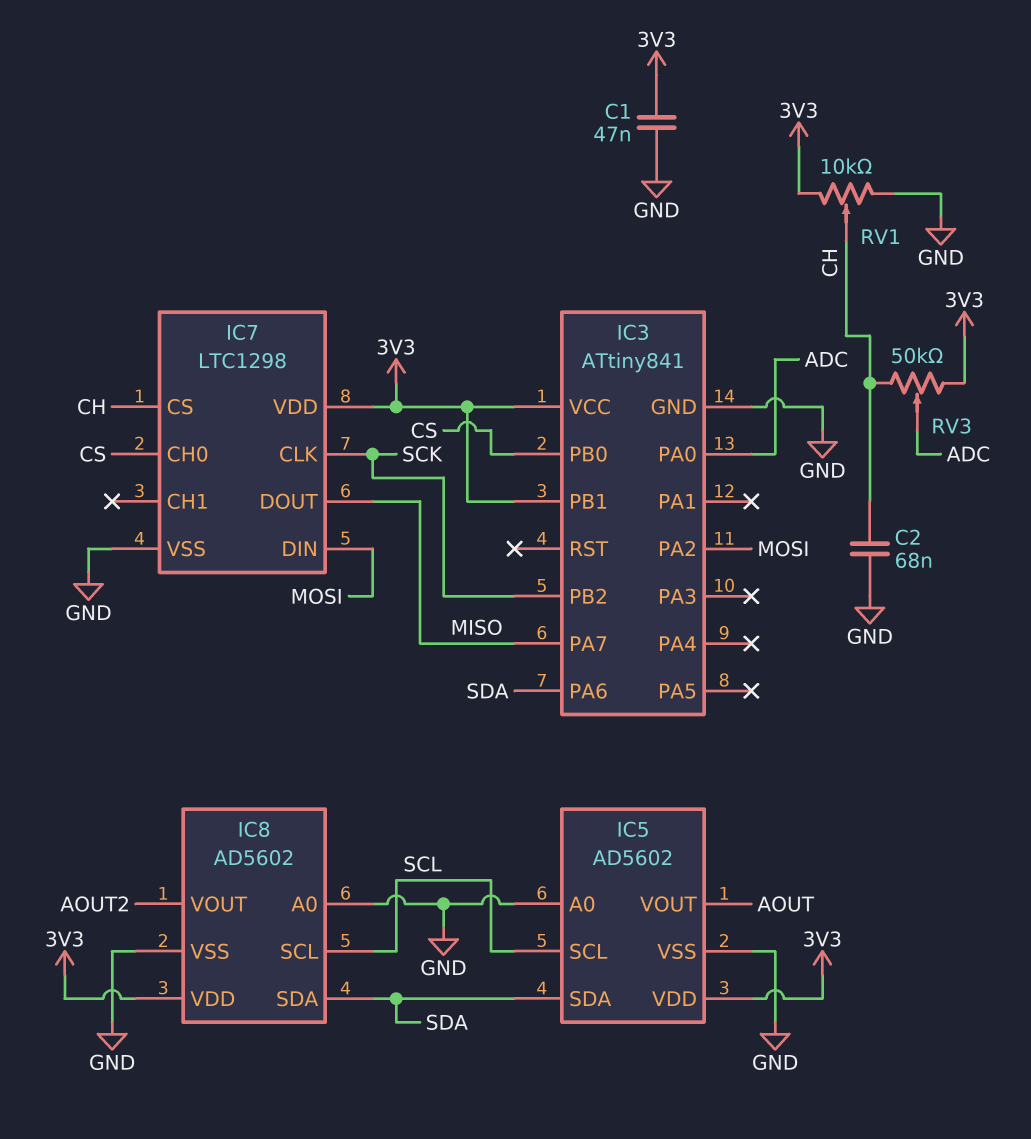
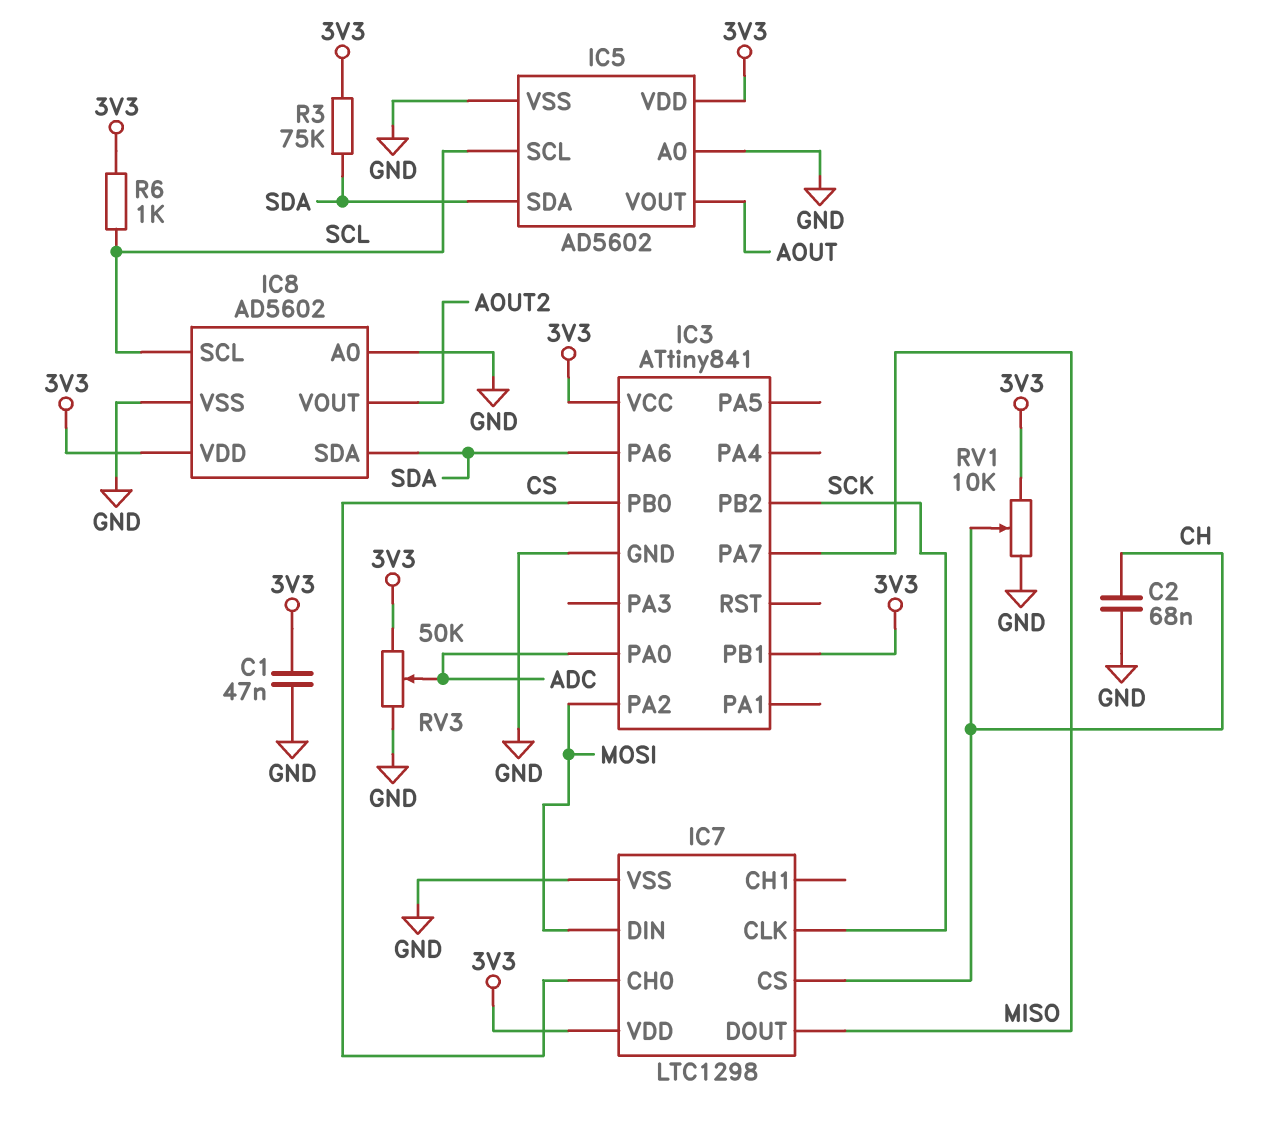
R3: none -> 75k (3V3, SDA)
R6: none -> 1k (3V3, SCL)
RV3: 50k (3V3, CH, wiper ADC) -> 50k (3V3, GND, wiper ADC)

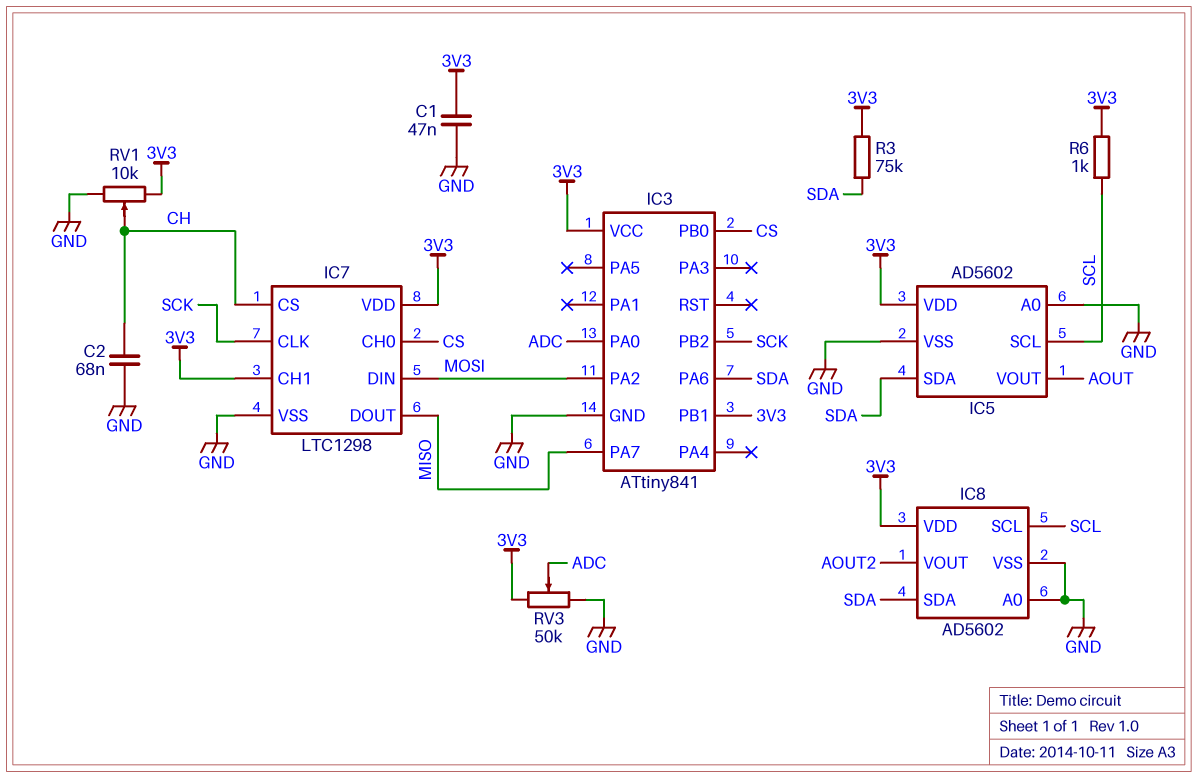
IC7 pin CH1: none -> 3V3

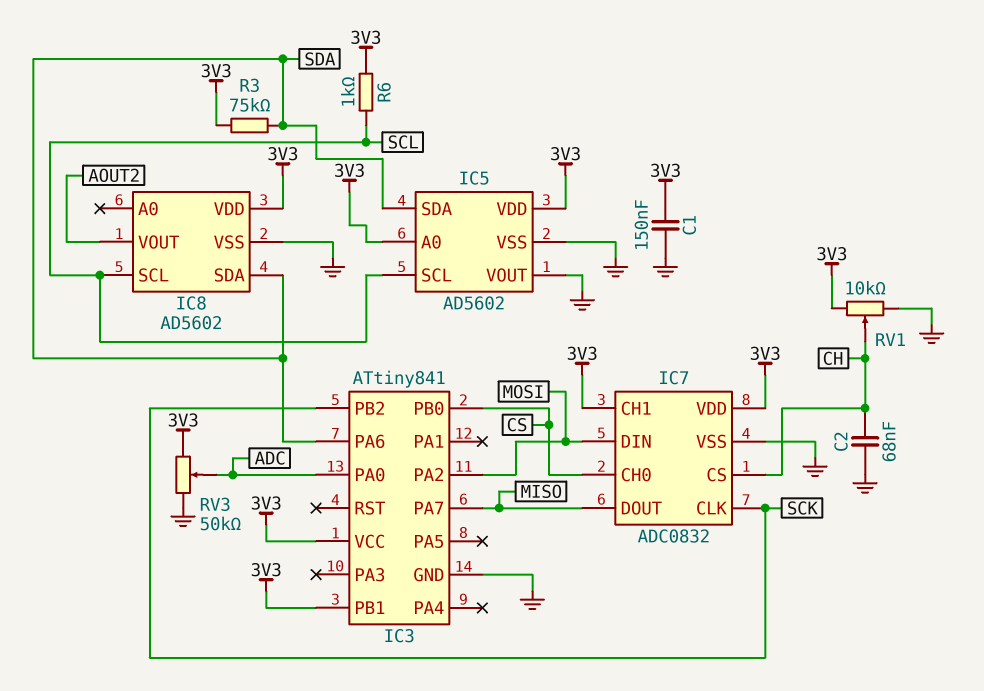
C1: 47nF (3V3, GND) -> 150nF (3V3, GND)
IC5 pin A0: GND -> 3V3
IC5 pin VOUT: AOUT -> GND
IC7: LTC1298 -> ADC0832
IC8 pin A0: GND -> none

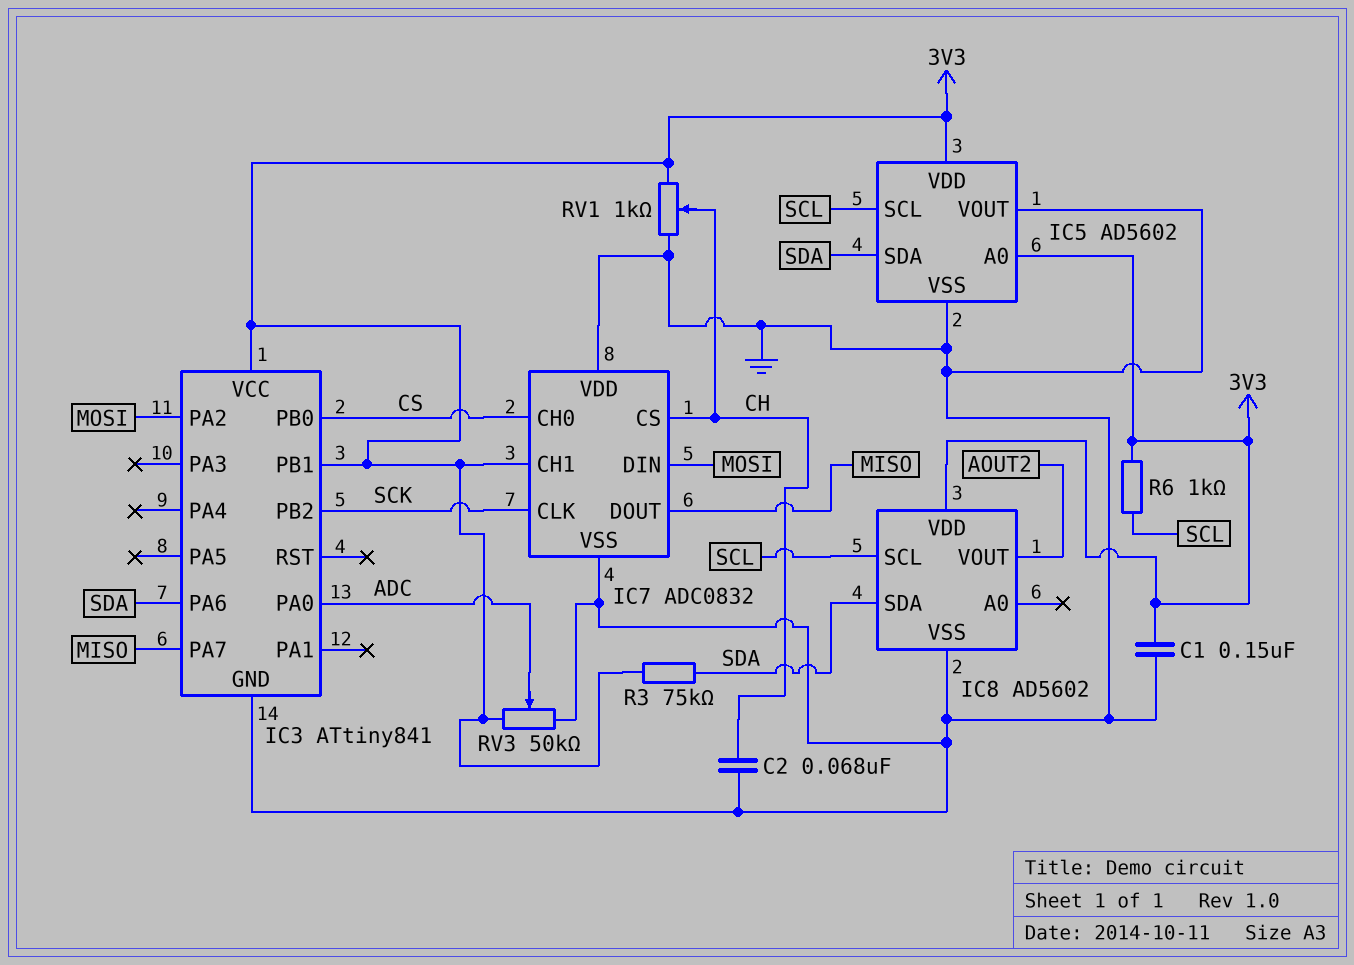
IC7 pin VDD: 3V3 -> GND
RV1: 10k (3V3, GND, wiper CH) -> 1k (3V3, GND, wiper CH)

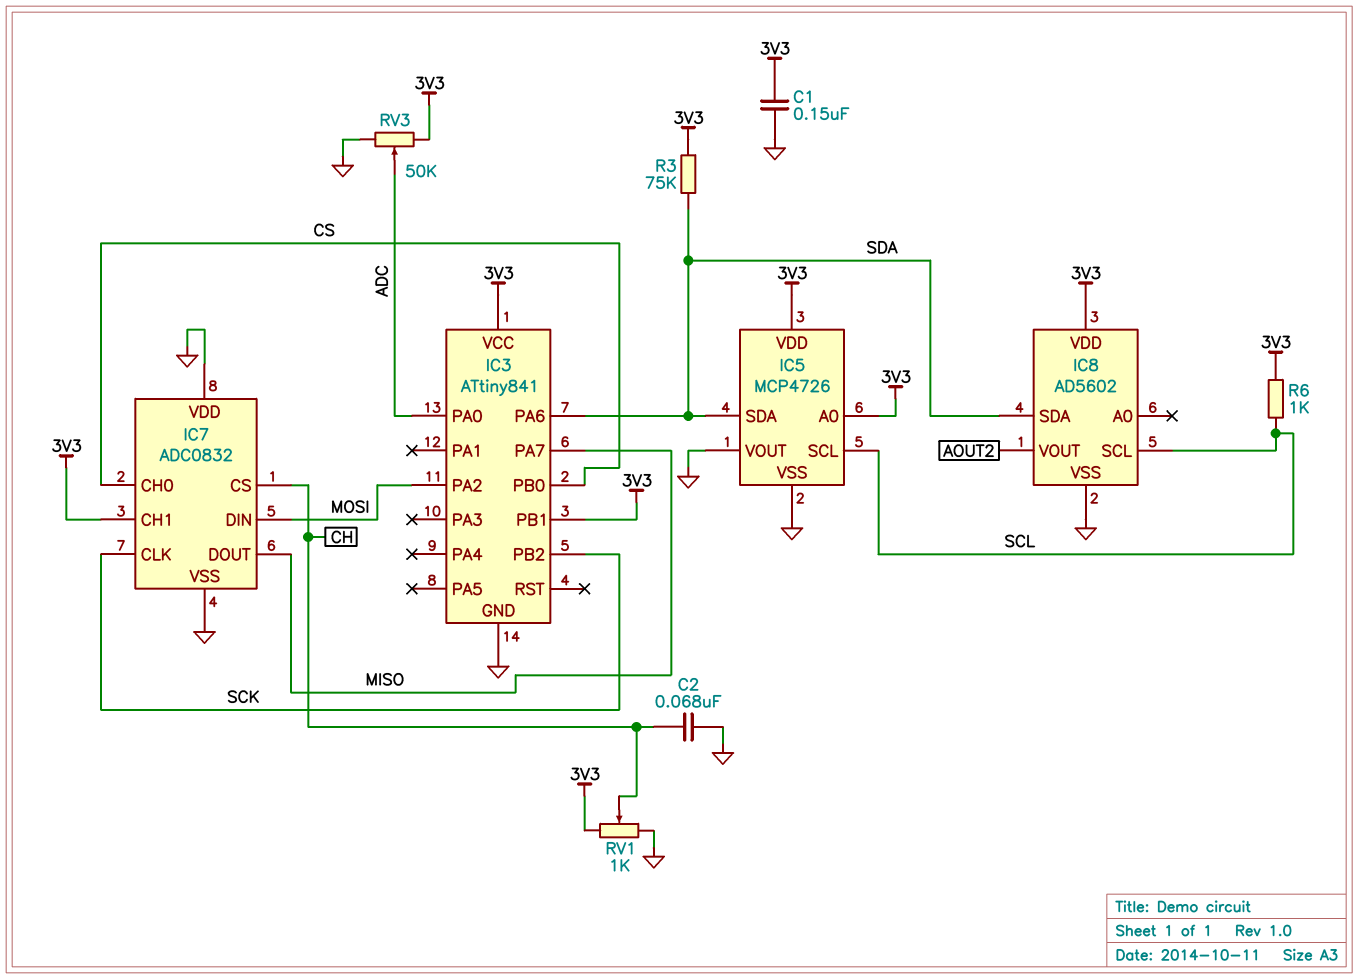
IC5: AD5602 -> MCP4726

